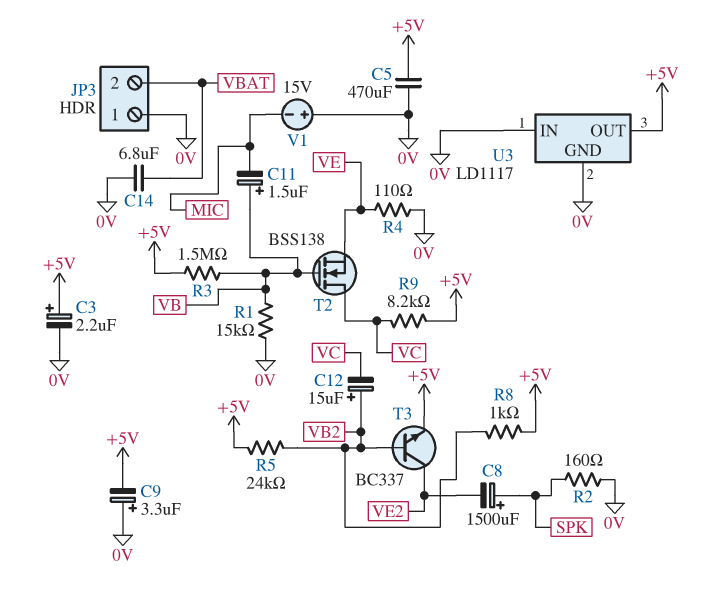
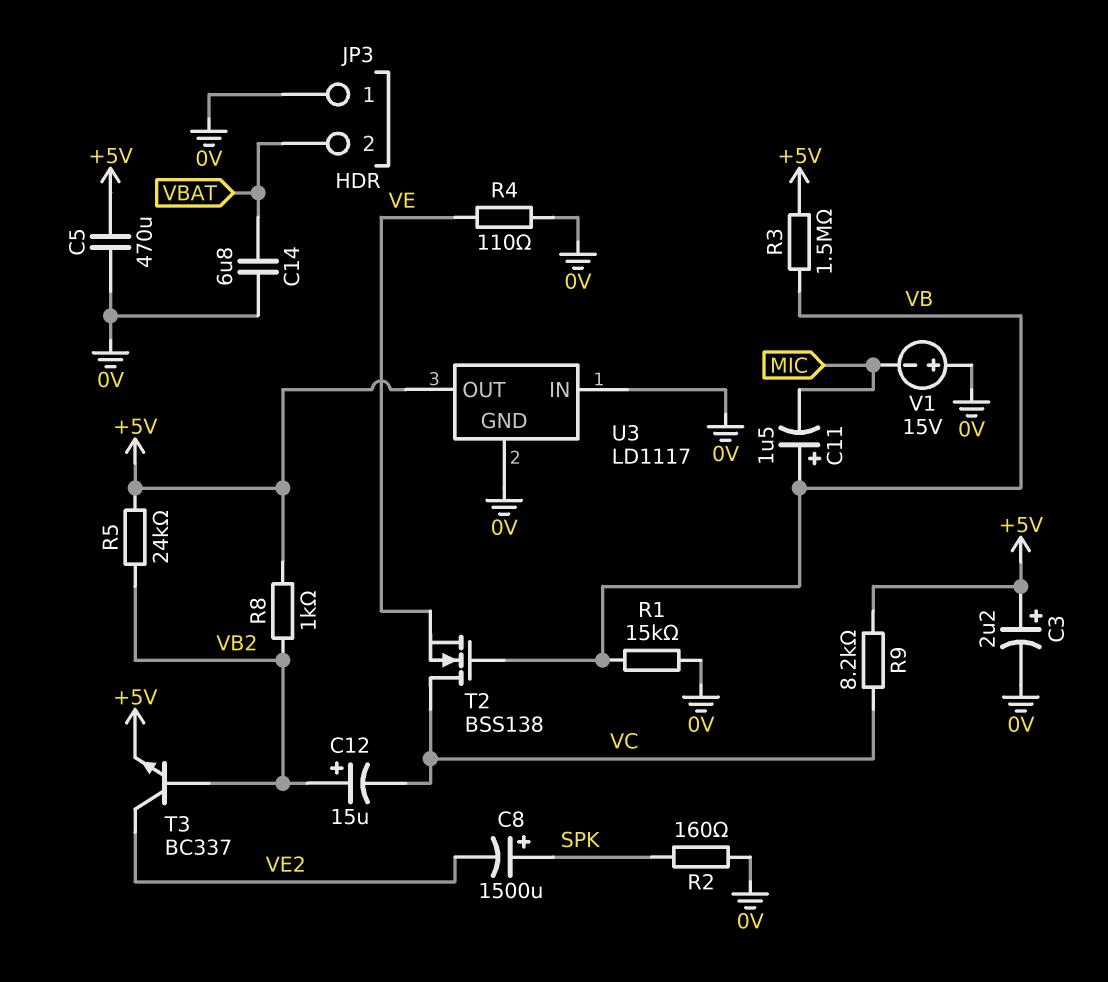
C9: 3.3uF (plus 0V, minus +5V) -> none

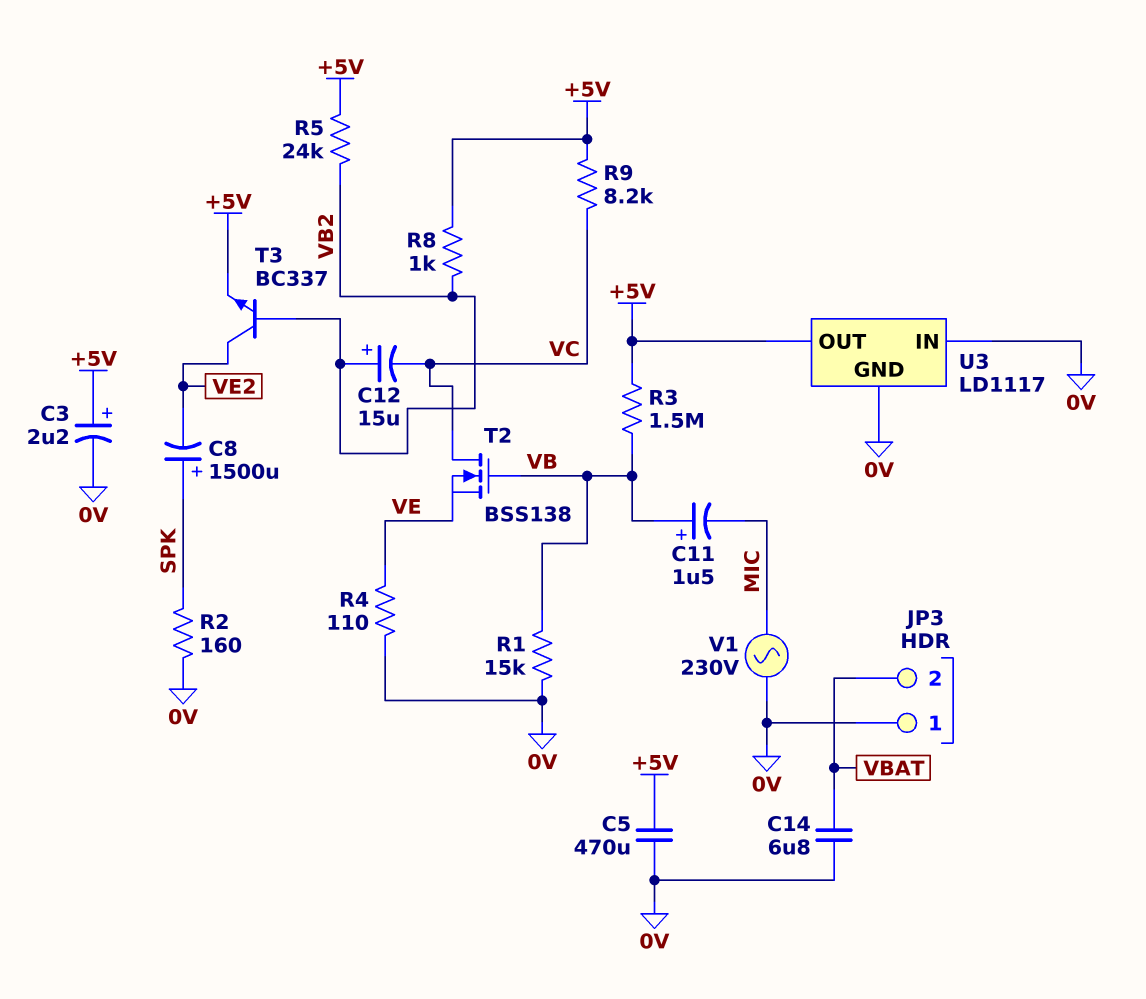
V1: 15V (plus 0V, minus MIC) -> AC 230V (0V, MIC)

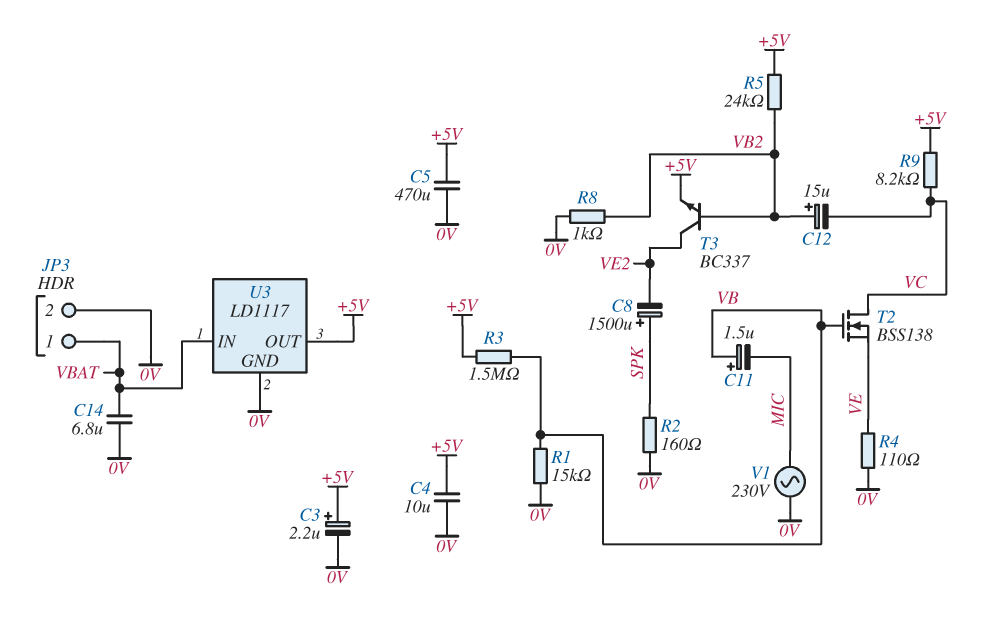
C4: none -> 10uF (+5V, 0V)
JP3 pin 1: 0V -> VBAT
JP3 pin 2: VBAT -> 0V
R8: 1k (+5V, VB2) -> 1k (0V, VB2)
U3 pin IN: 0V -> VBAT

